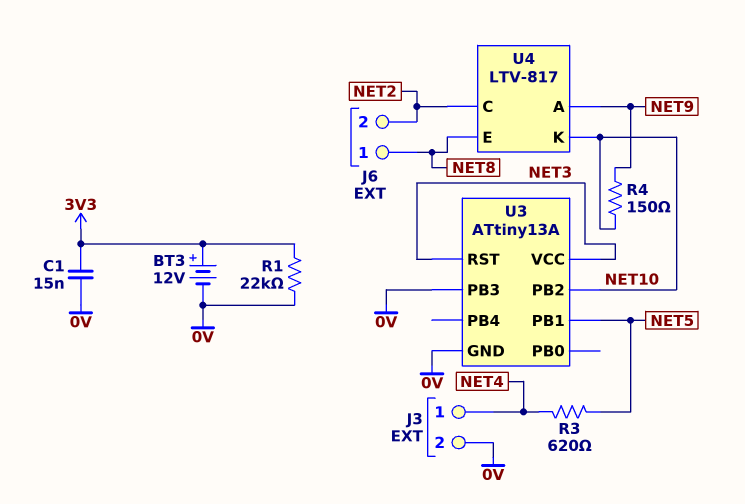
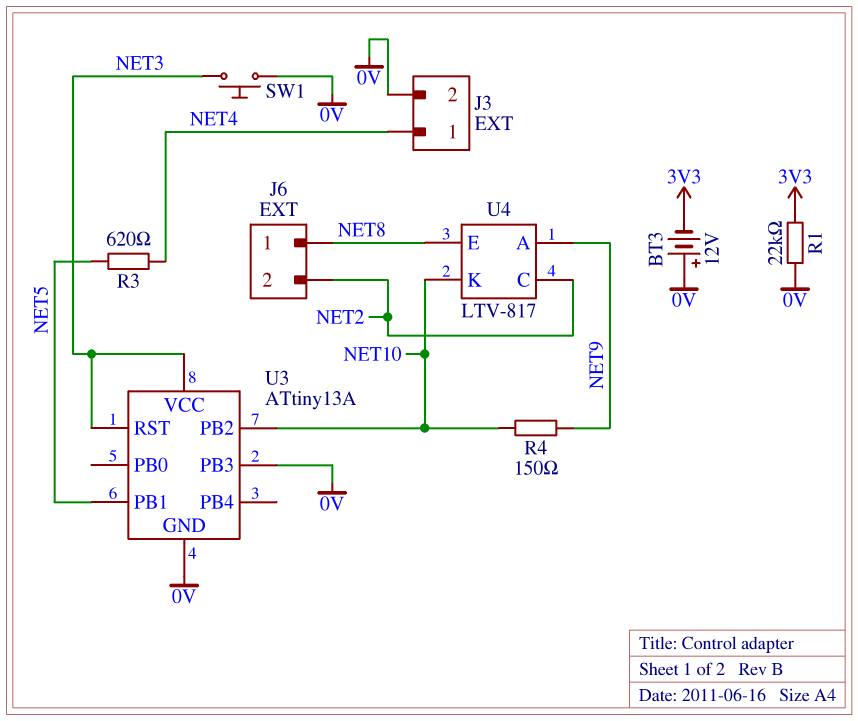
BT3: 12V (plus 3V3, minus 0V) -> 12V (plus 0V, minus 3V3)
C1: 15nF (0V, 3V3) -> none
SW1: none -> button (0V, NET3)

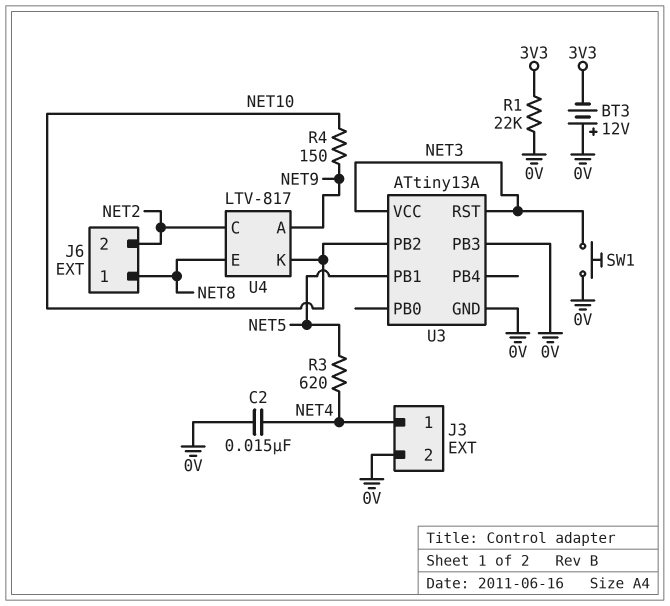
C2: none -> 15nF (0V, NET4)

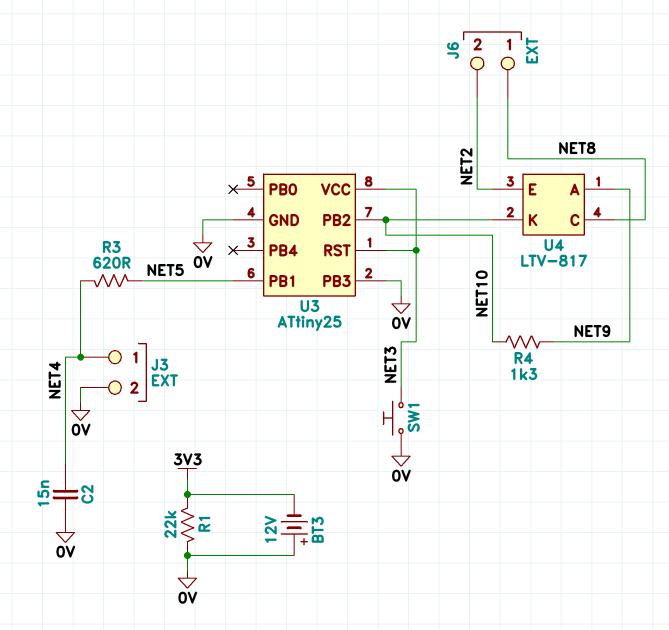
R4: 150 (NET9, NET10) -> 1.3k (NET9, NET10)
U3: ATtiny13A -> ATtiny25
U4 pin C: NET2 -> NET8
U4 pin E: NET8 -> NET2

